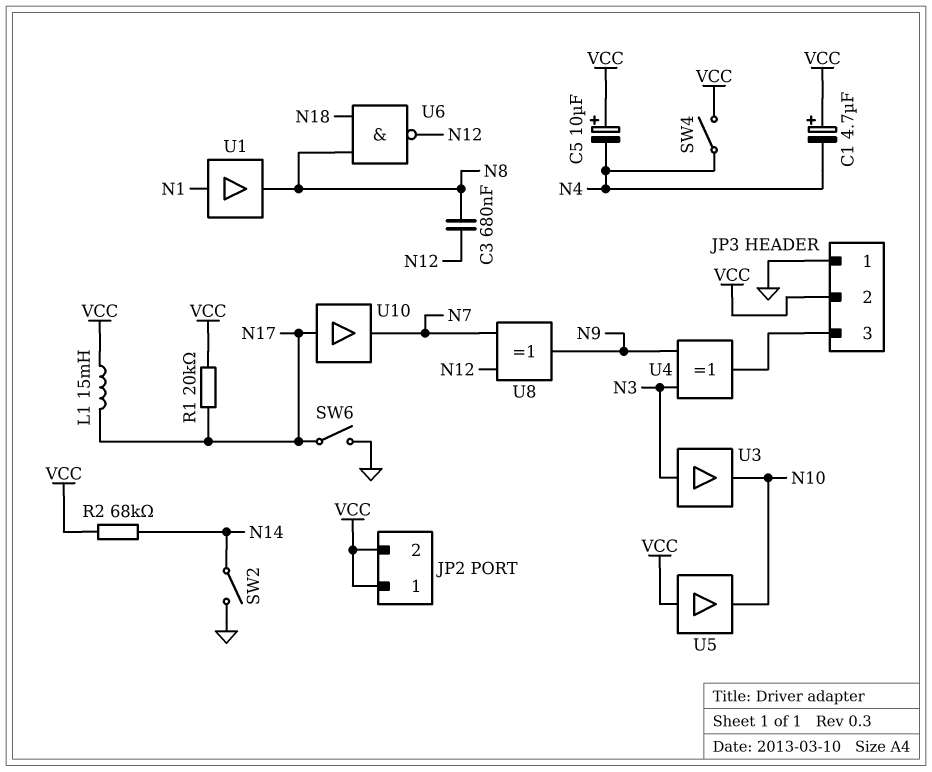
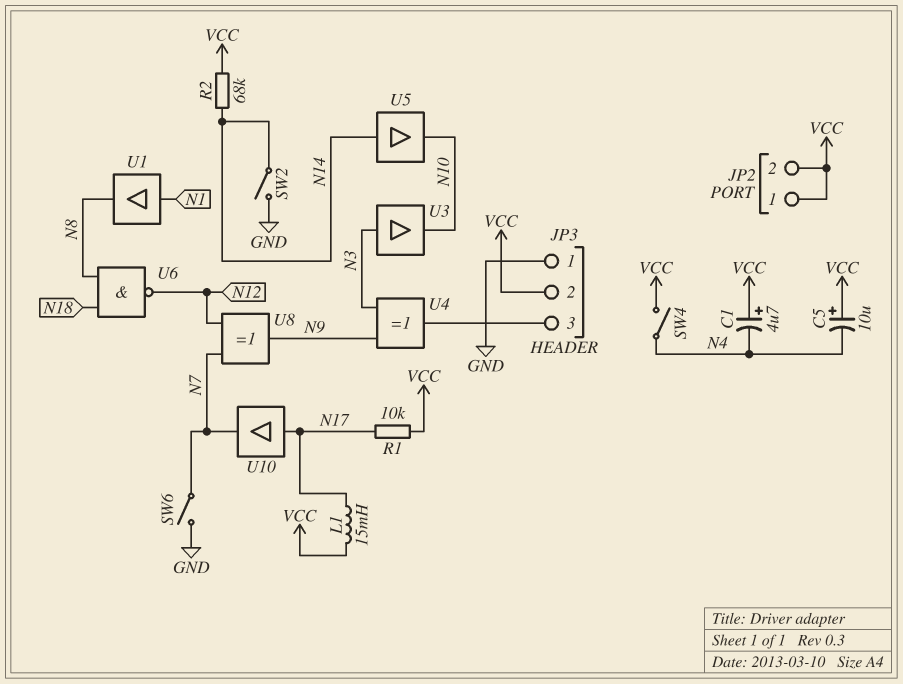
C3: 680nF (N8, N12) -> none
R1: 20k (N17, VCC) -> 10k (N17, VCC)
SW6: switch (GND, N17) -> switch (GND, N7)
U5: buffer (in VCC, out N10) -> buffer (in N14, out N10)

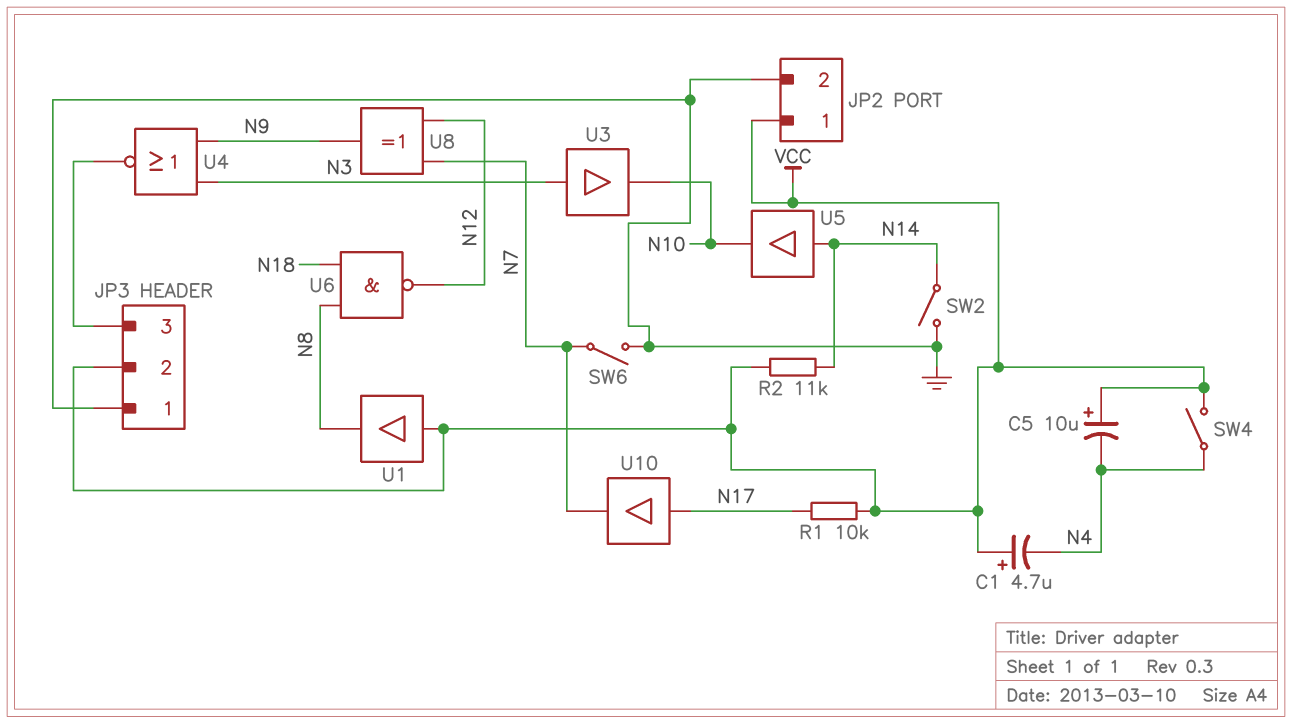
JP2 pin 2: VCC -> GND
L1: 15mH (N17, VCC) -> none
R2: 68k (N14, VCC) -> 11k (N14, VCC)
U1: buffer (in N1, out N8) -> buffer (in VCC, out N8)
U4: XOR (in N3, in N9, out JP3/3) -> NOR (in N3, in N9, out JP3/3)

